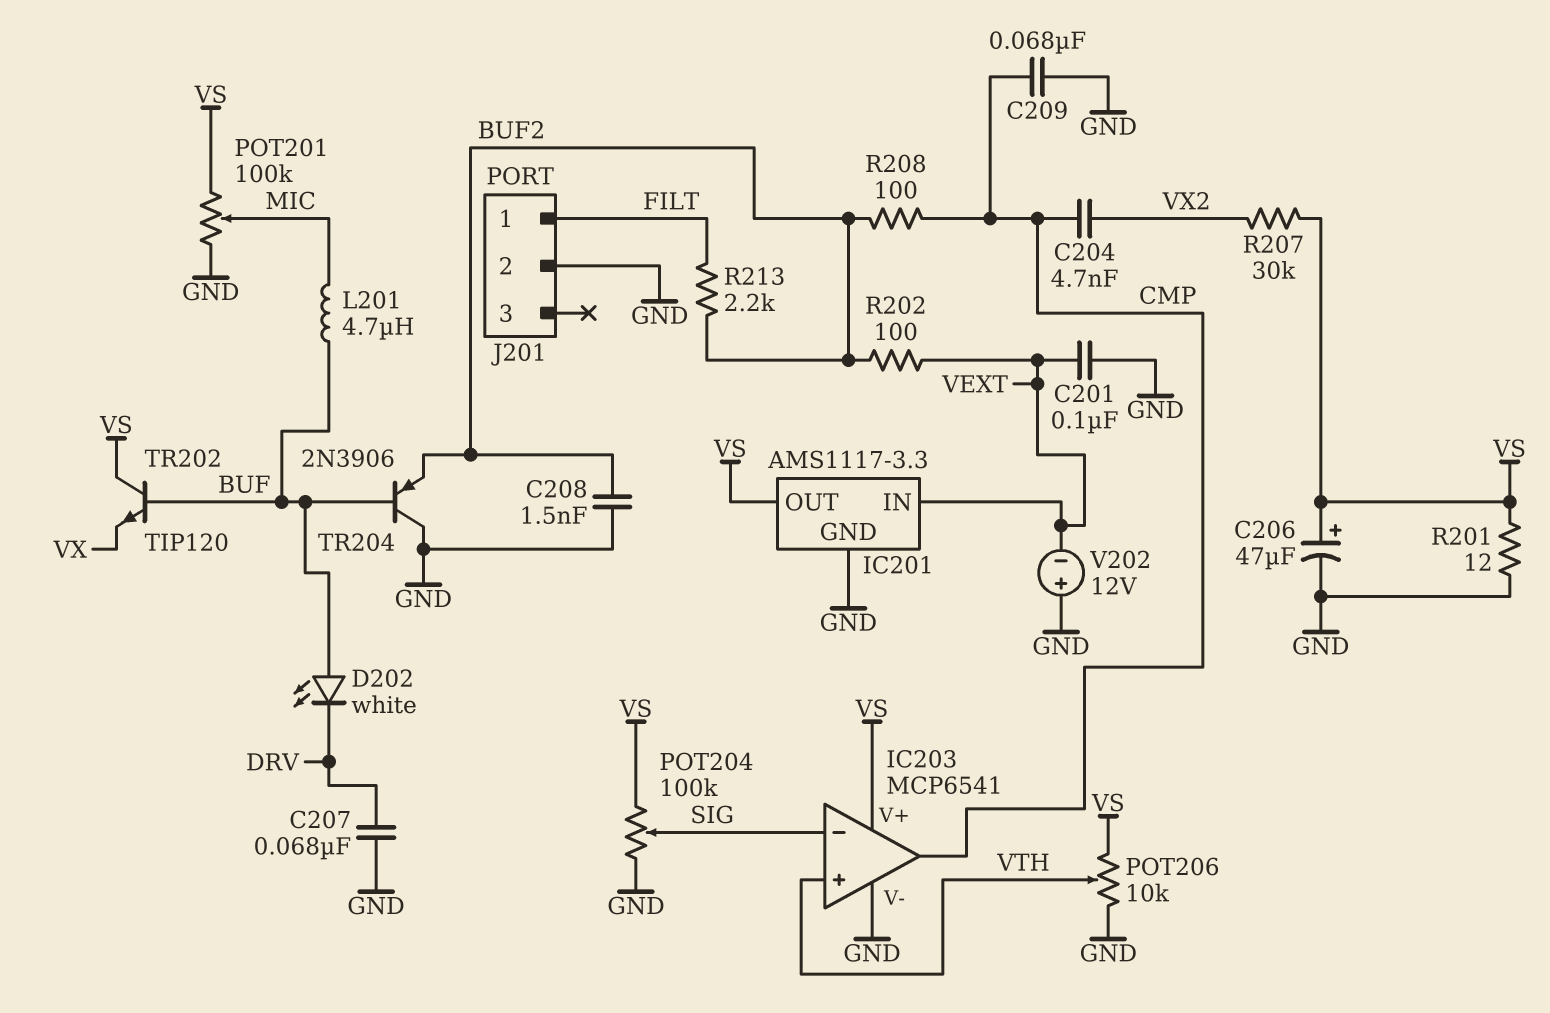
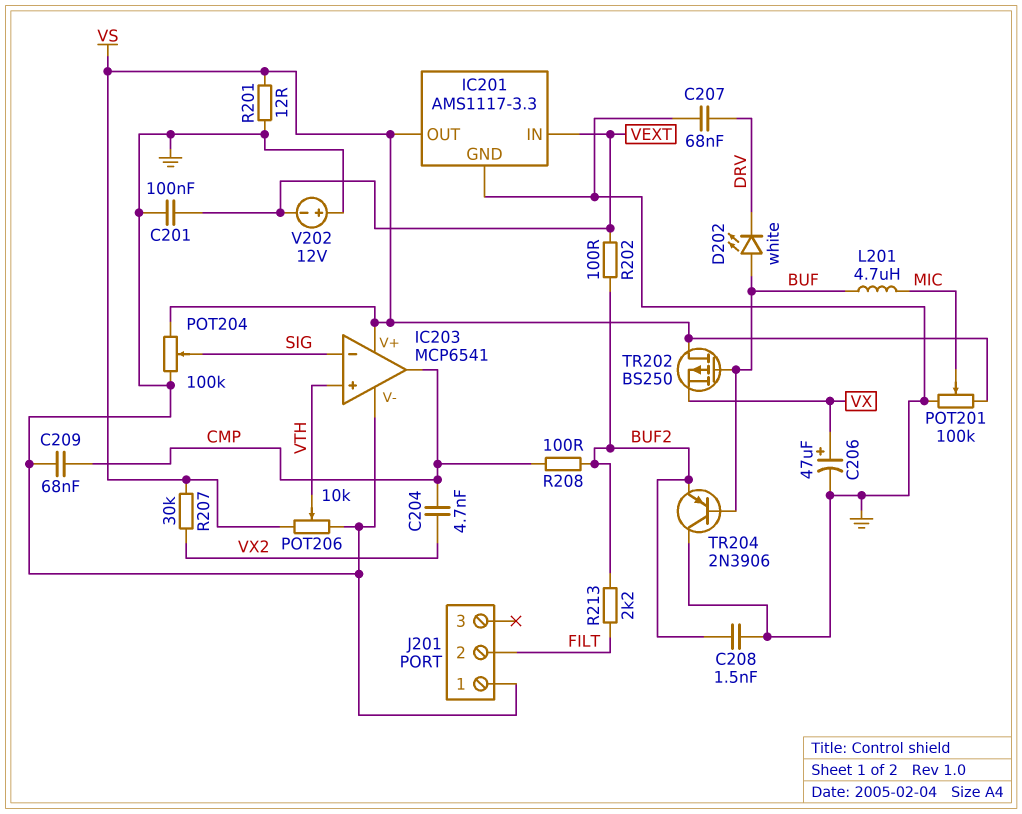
C206: 47uF (plus VS, minus GND) -> 47uF (plus VX, minus GND)
J201 pin 1: FILT -> GND
J201 pin 2: GND -> FILT
TR202: NPN TIP120 (B BUF, C VS, E VX) -> PMOS BS250 (G BUF, D VS, S VX)

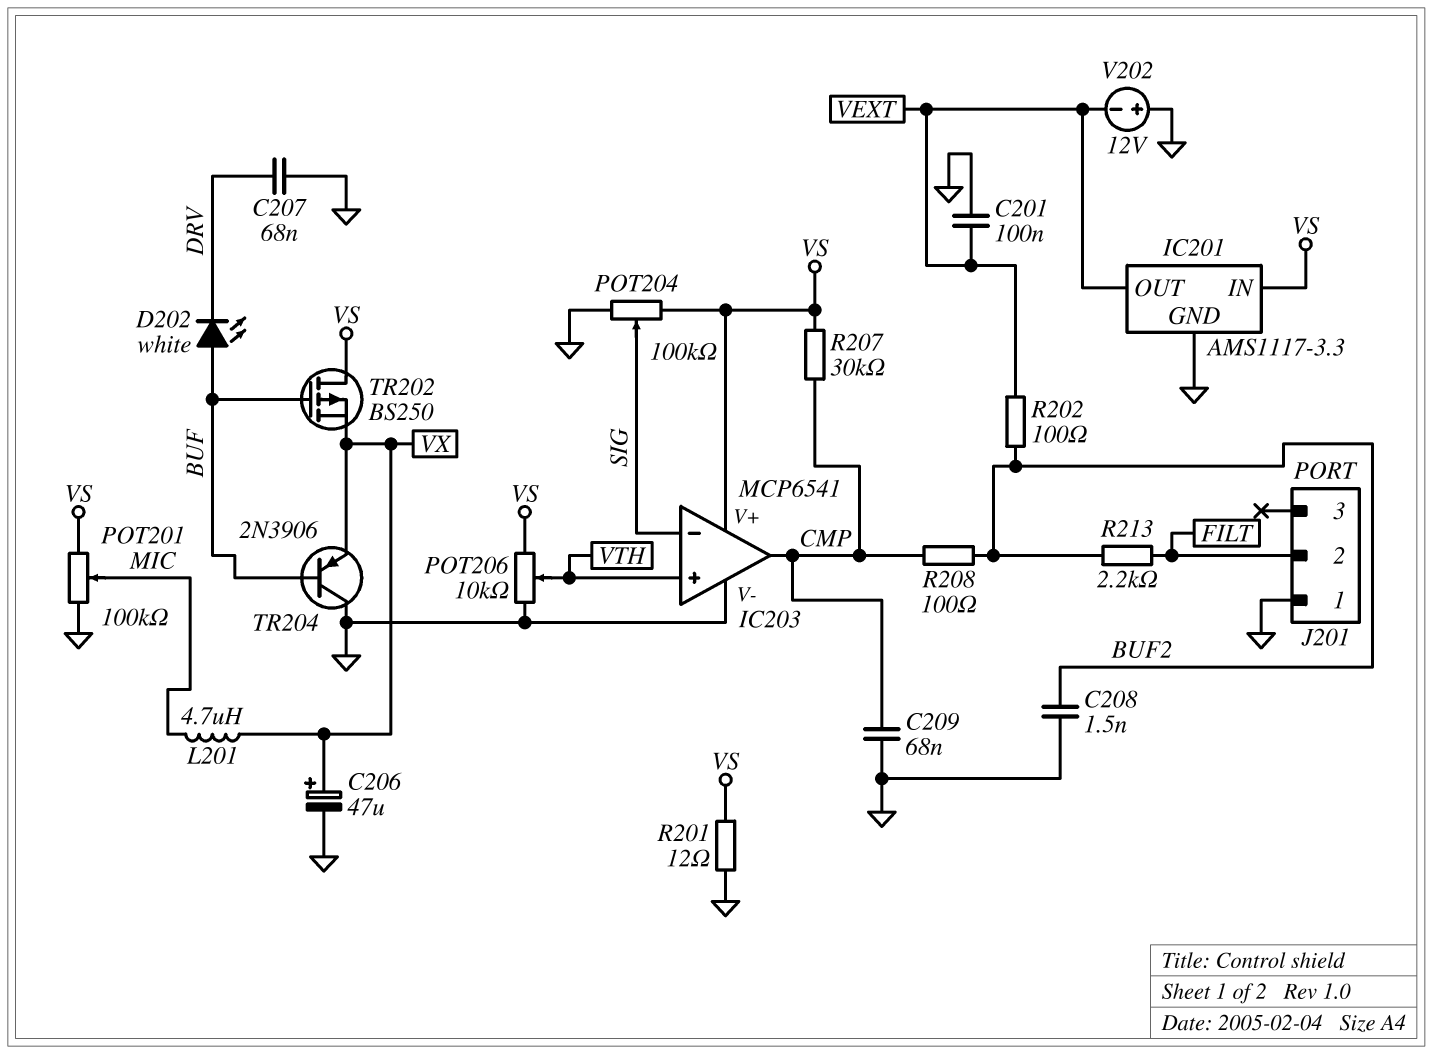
C204: 4.7nF (CMP, VX2) -> none
IC201 pin IN: VEXT -> VS
IC201 pin OUT: VS -> VEXT
L201: 4.7uH (BUF, MIC) -> 4.7uH (MIC, VX)
R207: 30k (VS, VX2) -> 30k (CMP, VS)
TR204: PNP 2N3906 (B BUF, C GND, E BUF2) -> PNP 2N3906 (B BUF, C GND, E VX)

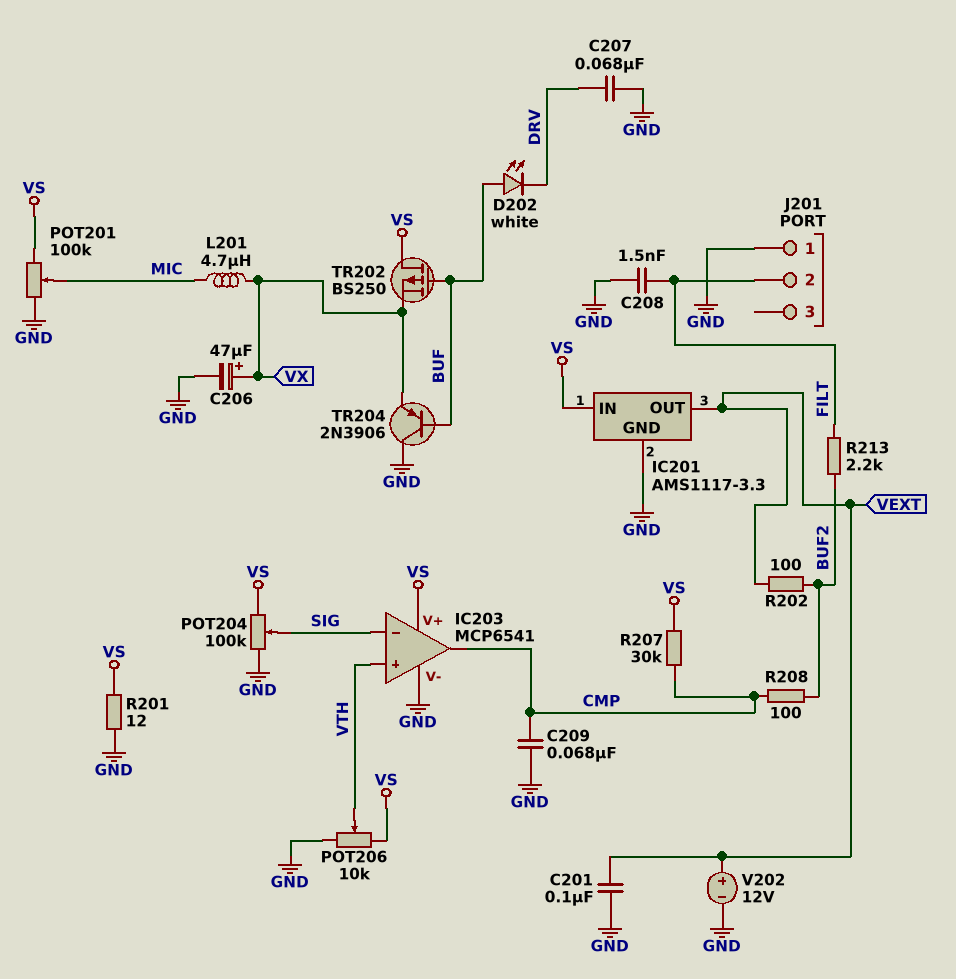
C208: 1.5nF (BUF2, GND) -> 1.5nF (FILT, GND)
V202: 12V (plus GND, minus VEXT) -> 12V (plus VEXT, minus GND)

